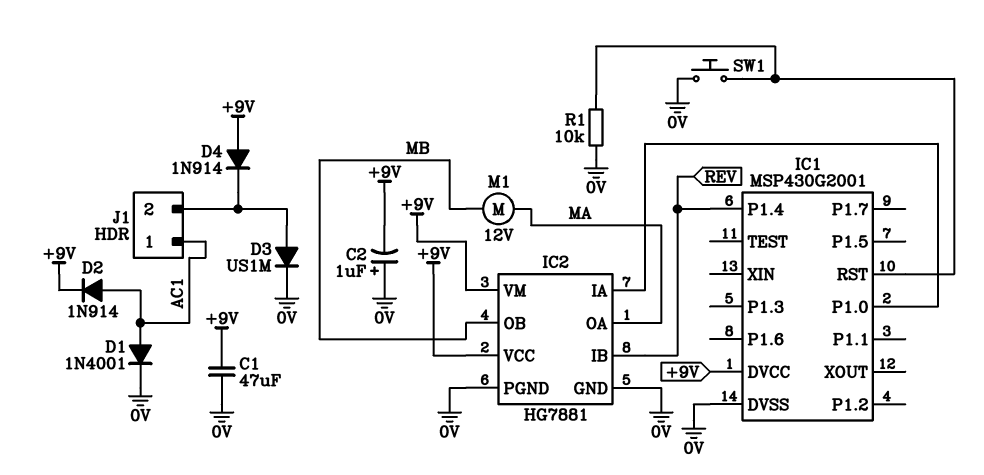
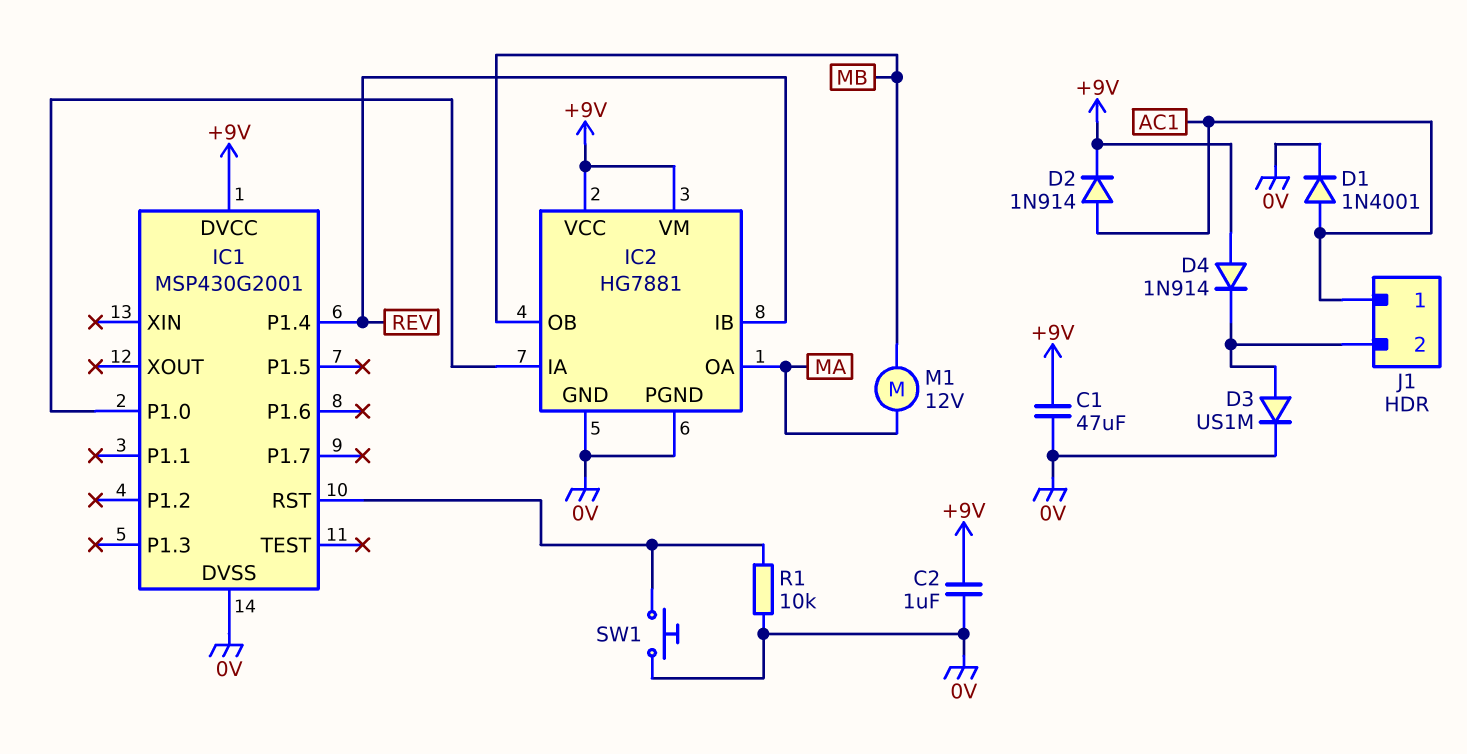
C2: 1uF (plus 0V, minus +9V) -> 1uF (+9V, 0V)

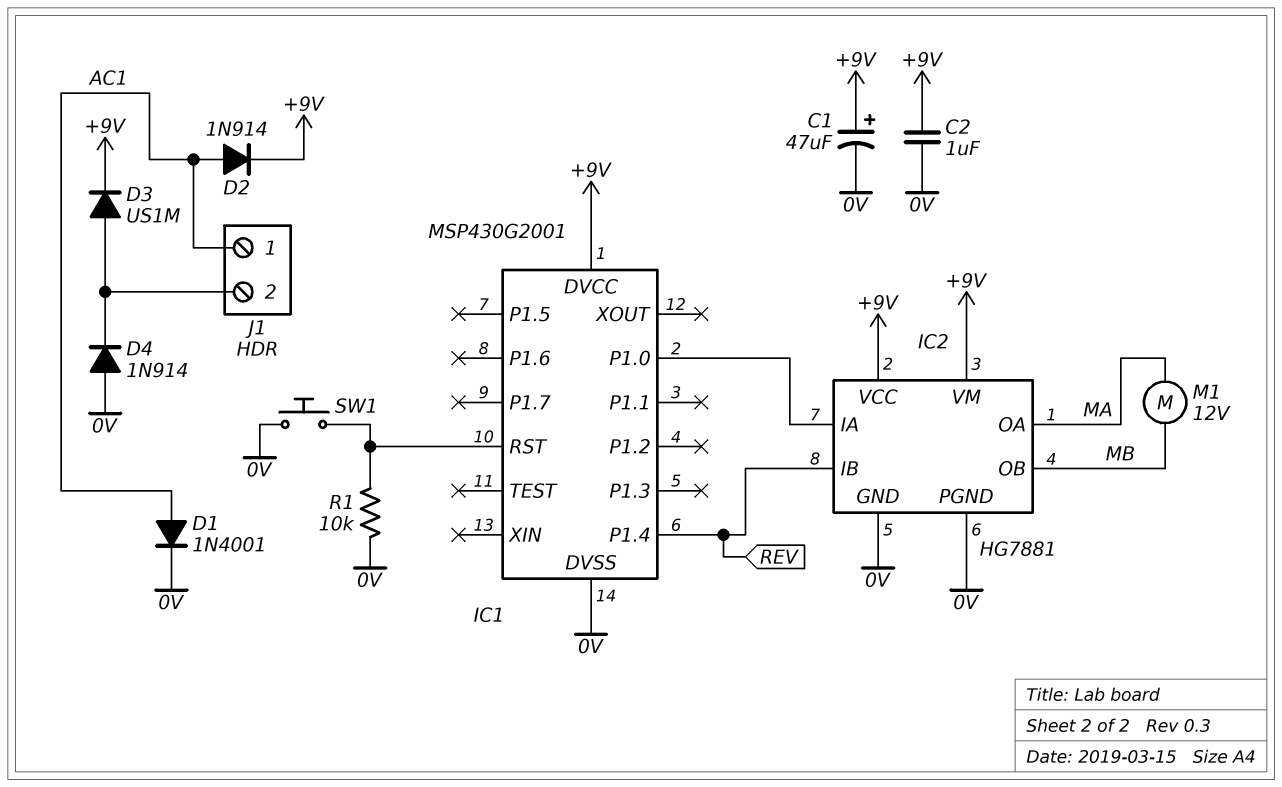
C1: 47uF (+9V, 0V) -> 47uF (plus +9V, minus 0V)
D3: diode US1M (A J1/2, K 0V) -> diode US1M (A J1/2, K +9V)
D4: diode 1N914 (A +9V, K J1/2) -> diode 1N914 (A 0V, K J1/2)

